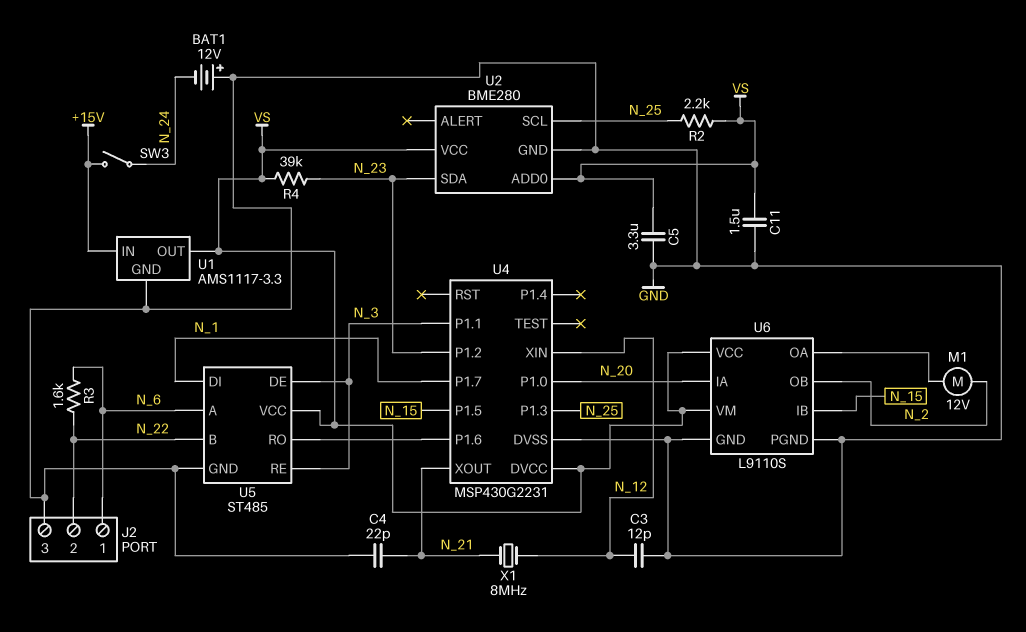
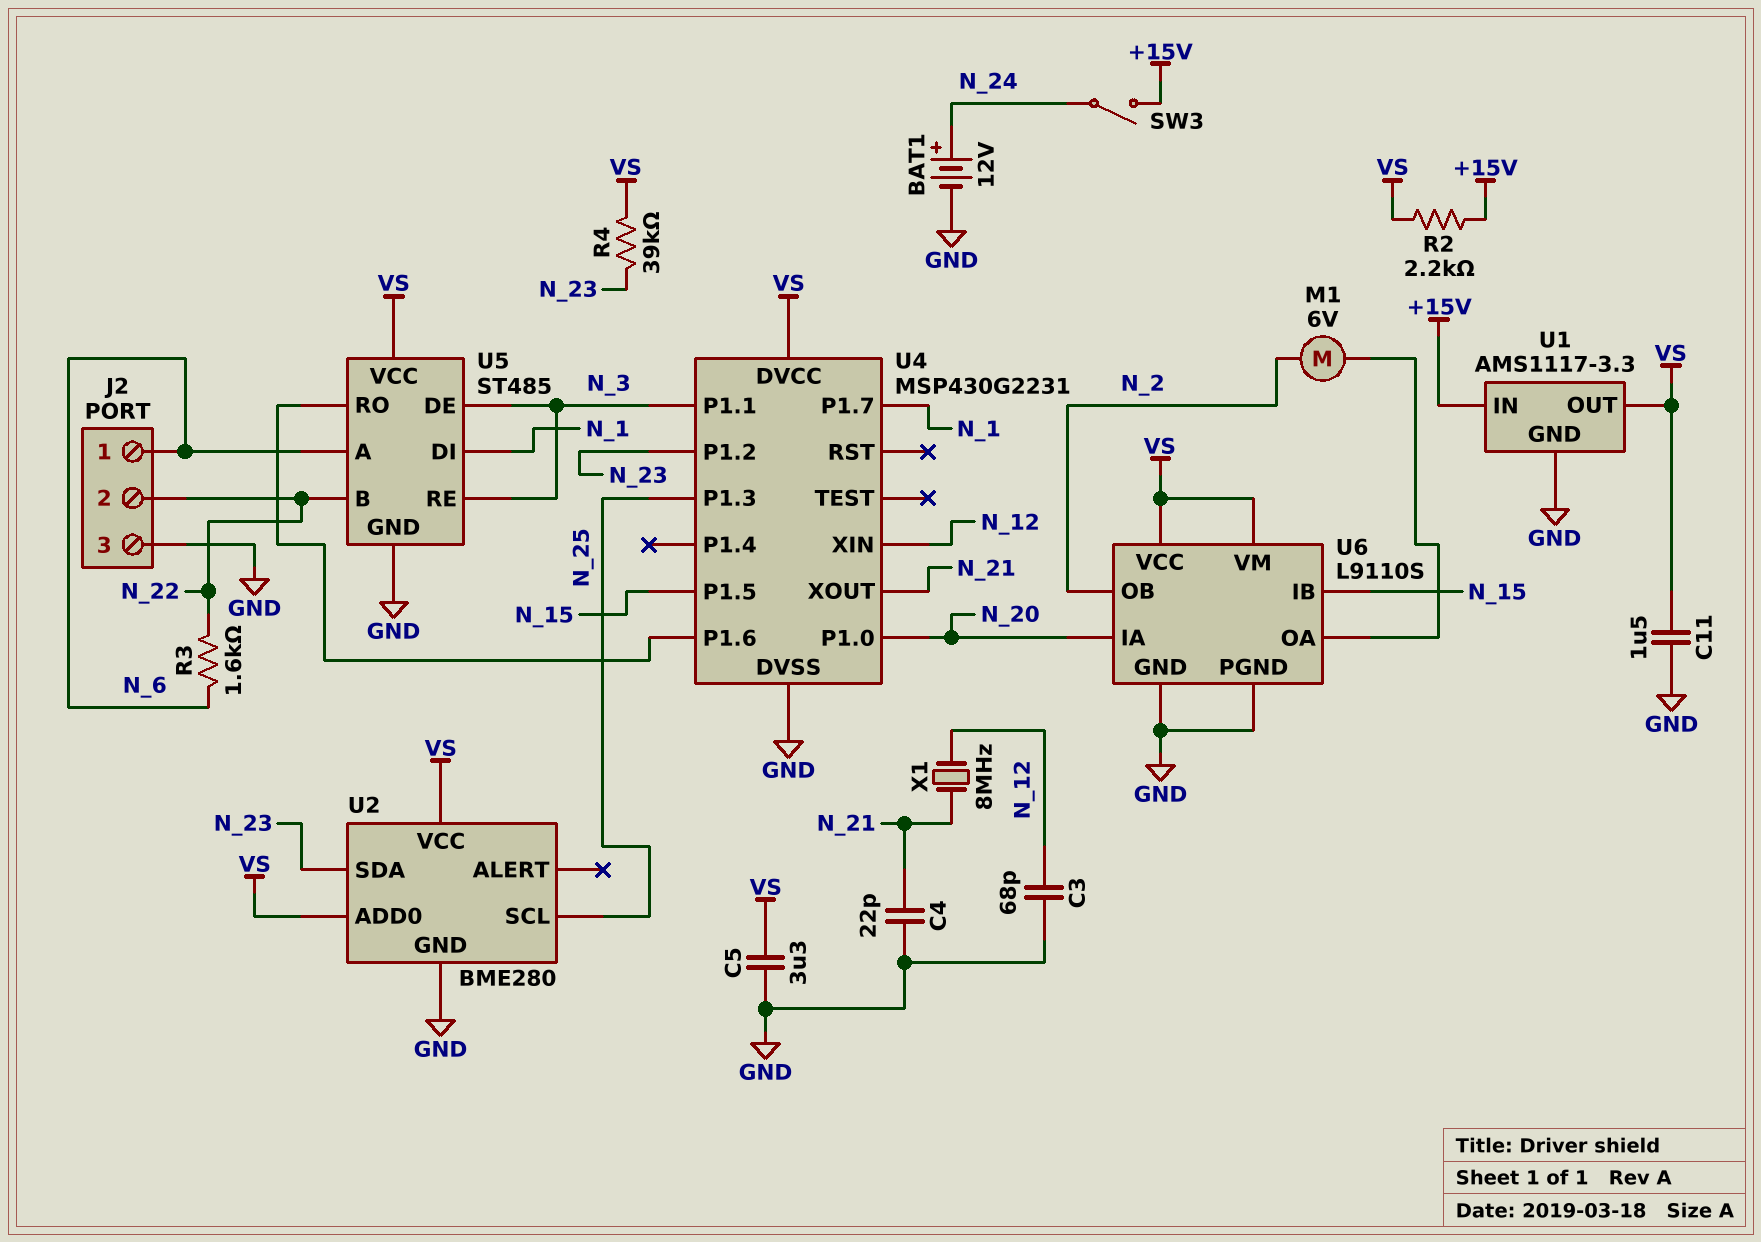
BAT1: 12V (plus GND, minus N_24) -> 12V (plus N_24, minus GND)
C3: 12pF (GND, N_12) -> 68pF (GND, N_12)
M1: motor 12V (N_2, U6/OA) -> motor 6V (N_2, U6/OA)
R2: 2.2k (N_25, VS) -> 2.2k (+15V, VS)

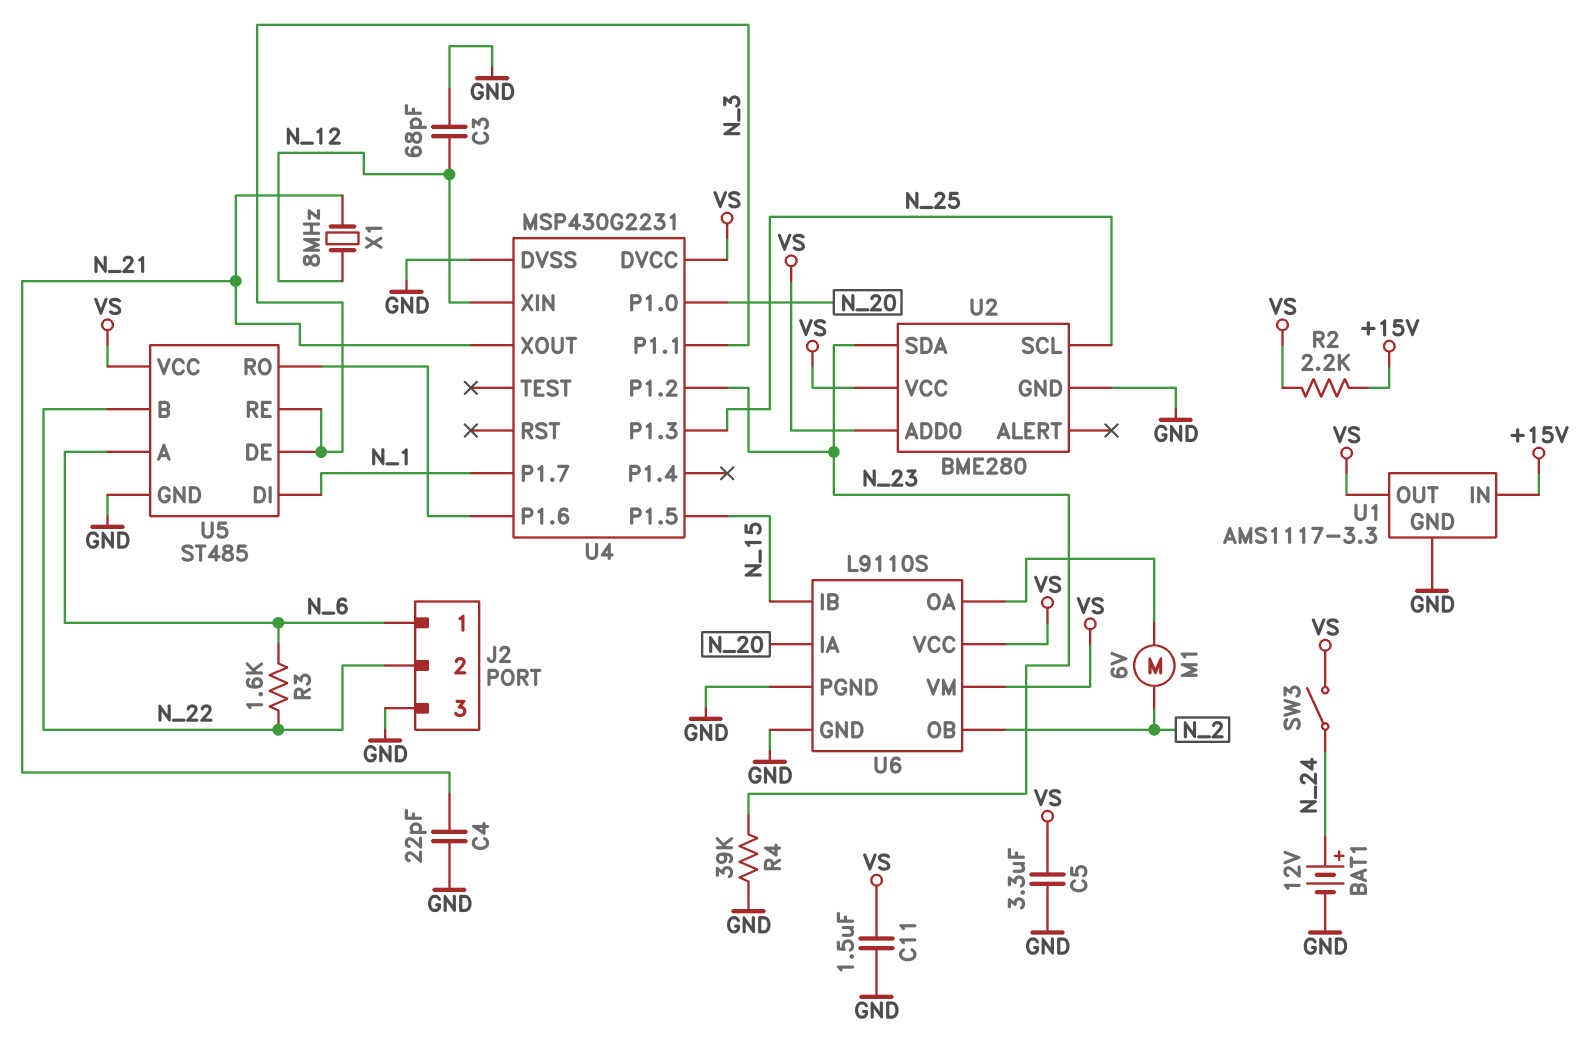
R4: 39k (N_23, VS) -> 39k (GND, N_23)
SW3: switch (+15V, N_24) -> switch (N_24, VS)

